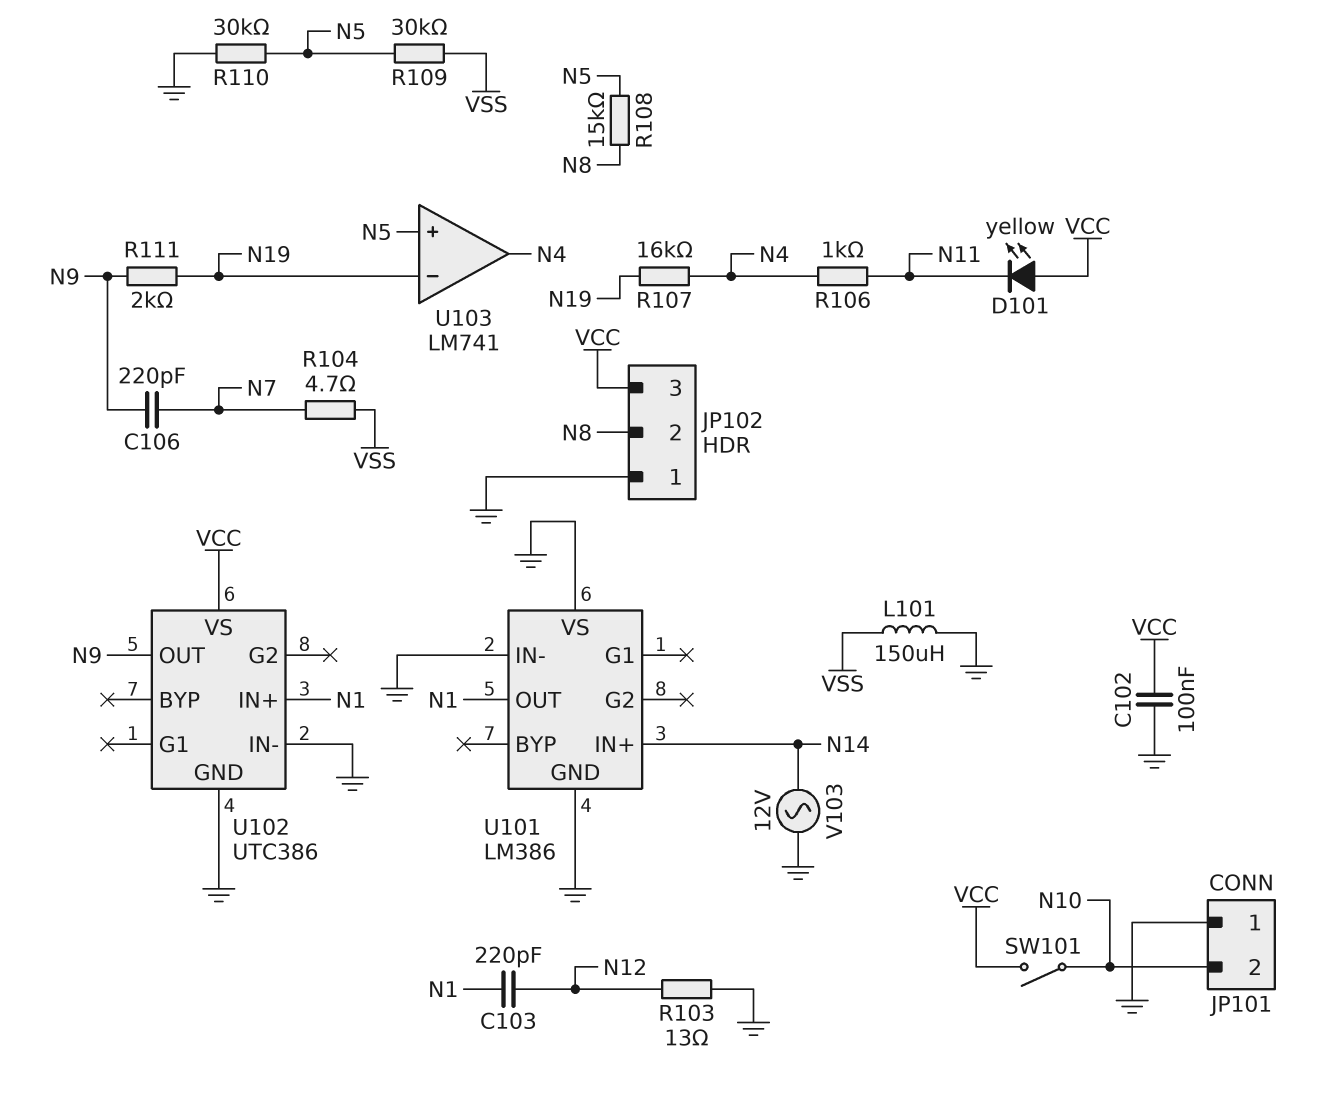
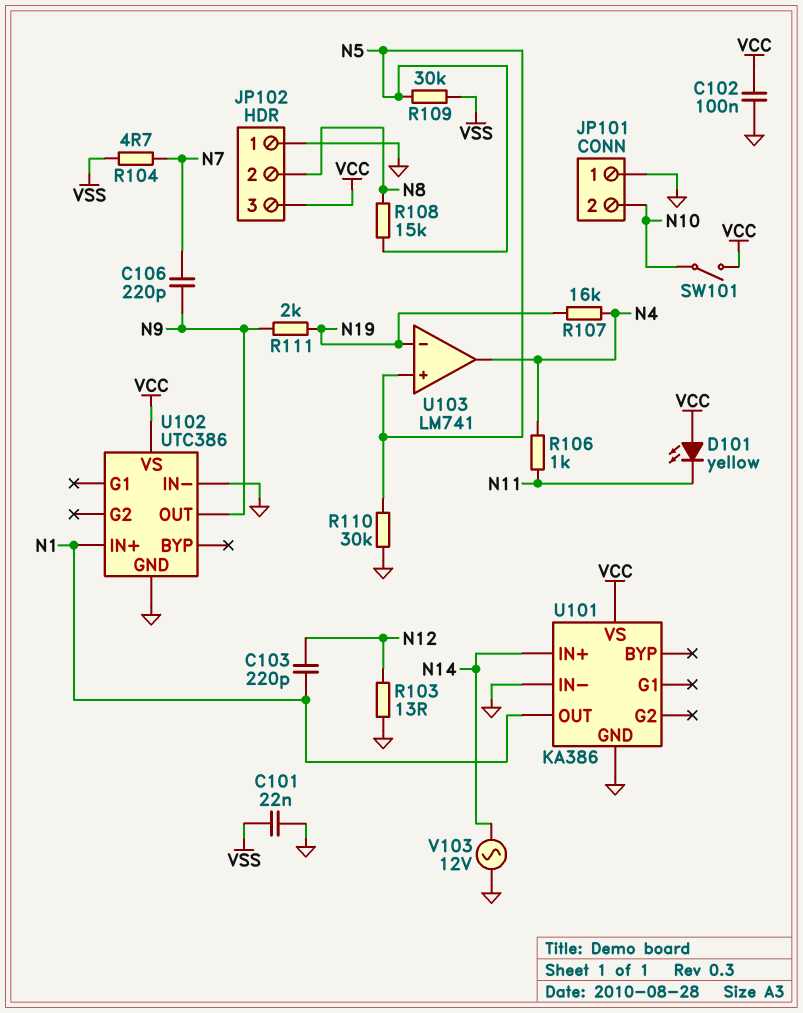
C101: none -> 22nF (GND, VSS)
L101: 150uH (GND, VSS) -> none
U101: LM386 -> KA386
U101 pin VS: GND -> VCC

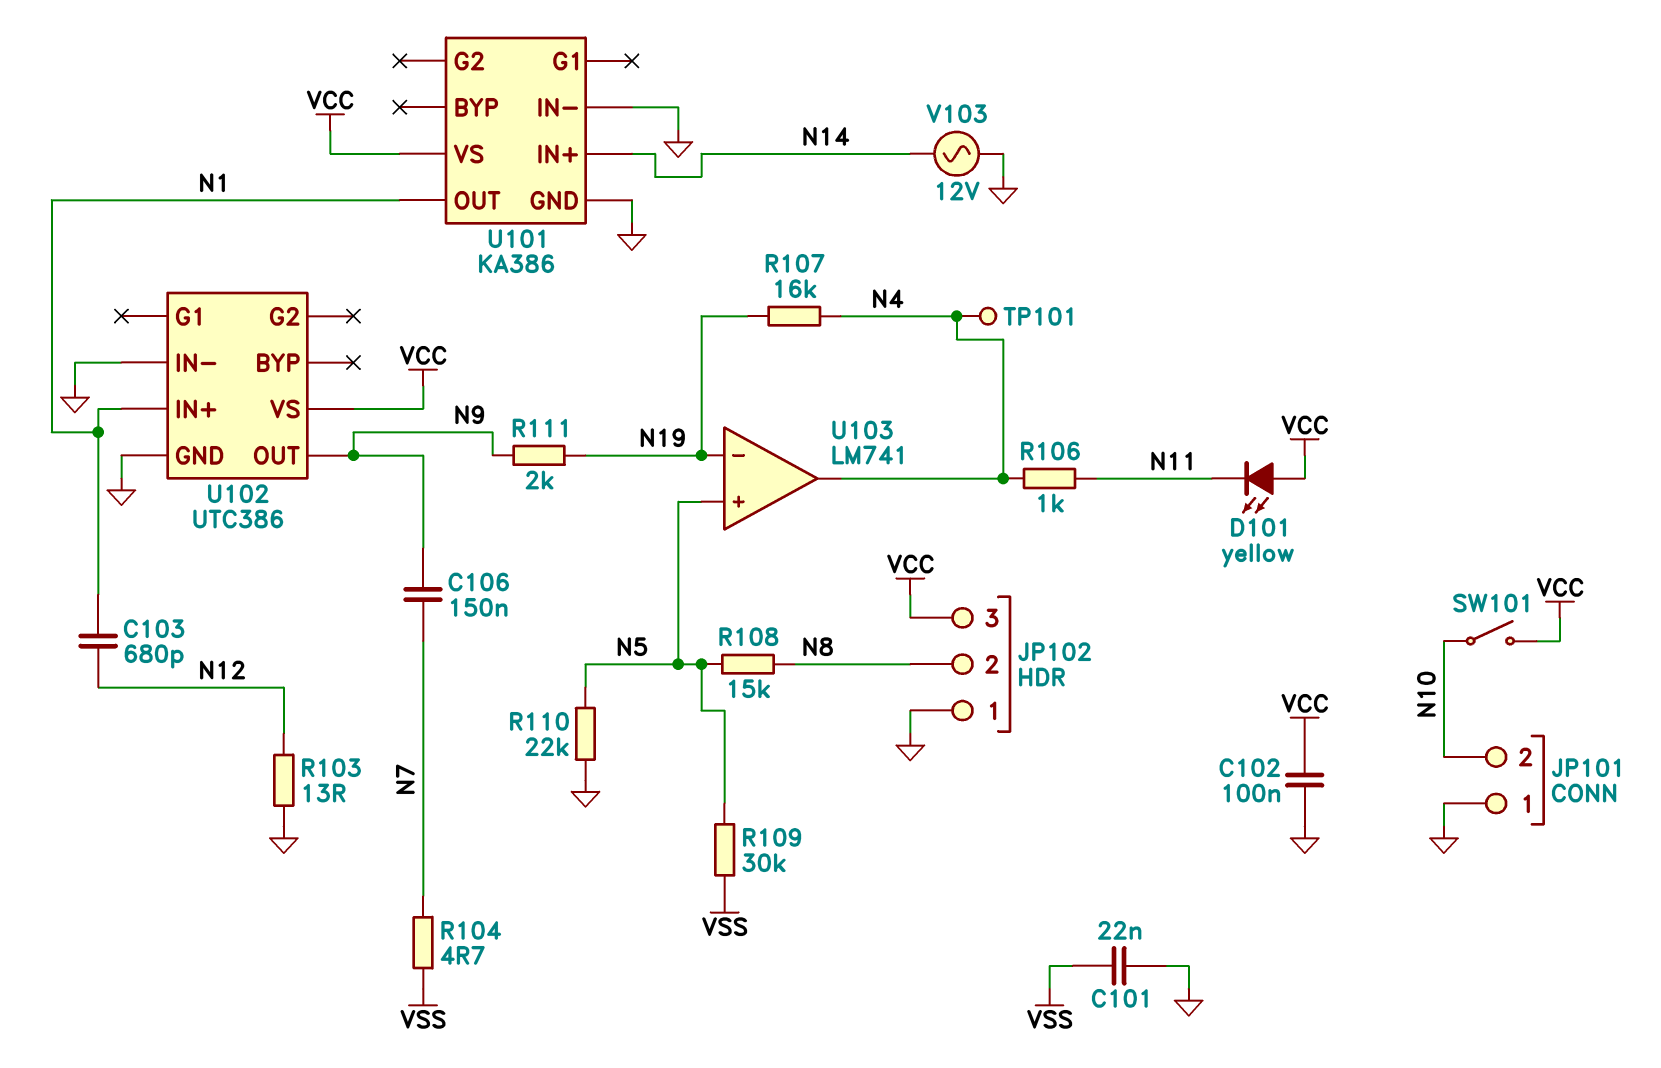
C103: 220pF (N1, N12) -> 680pF (N1, N12)
C106: 220pF (N7, N9) -> 150nF (N7, N9)
R110: 30k (GND, N5) -> 22k (GND, N5)
TP101: none -> test point (N4)

